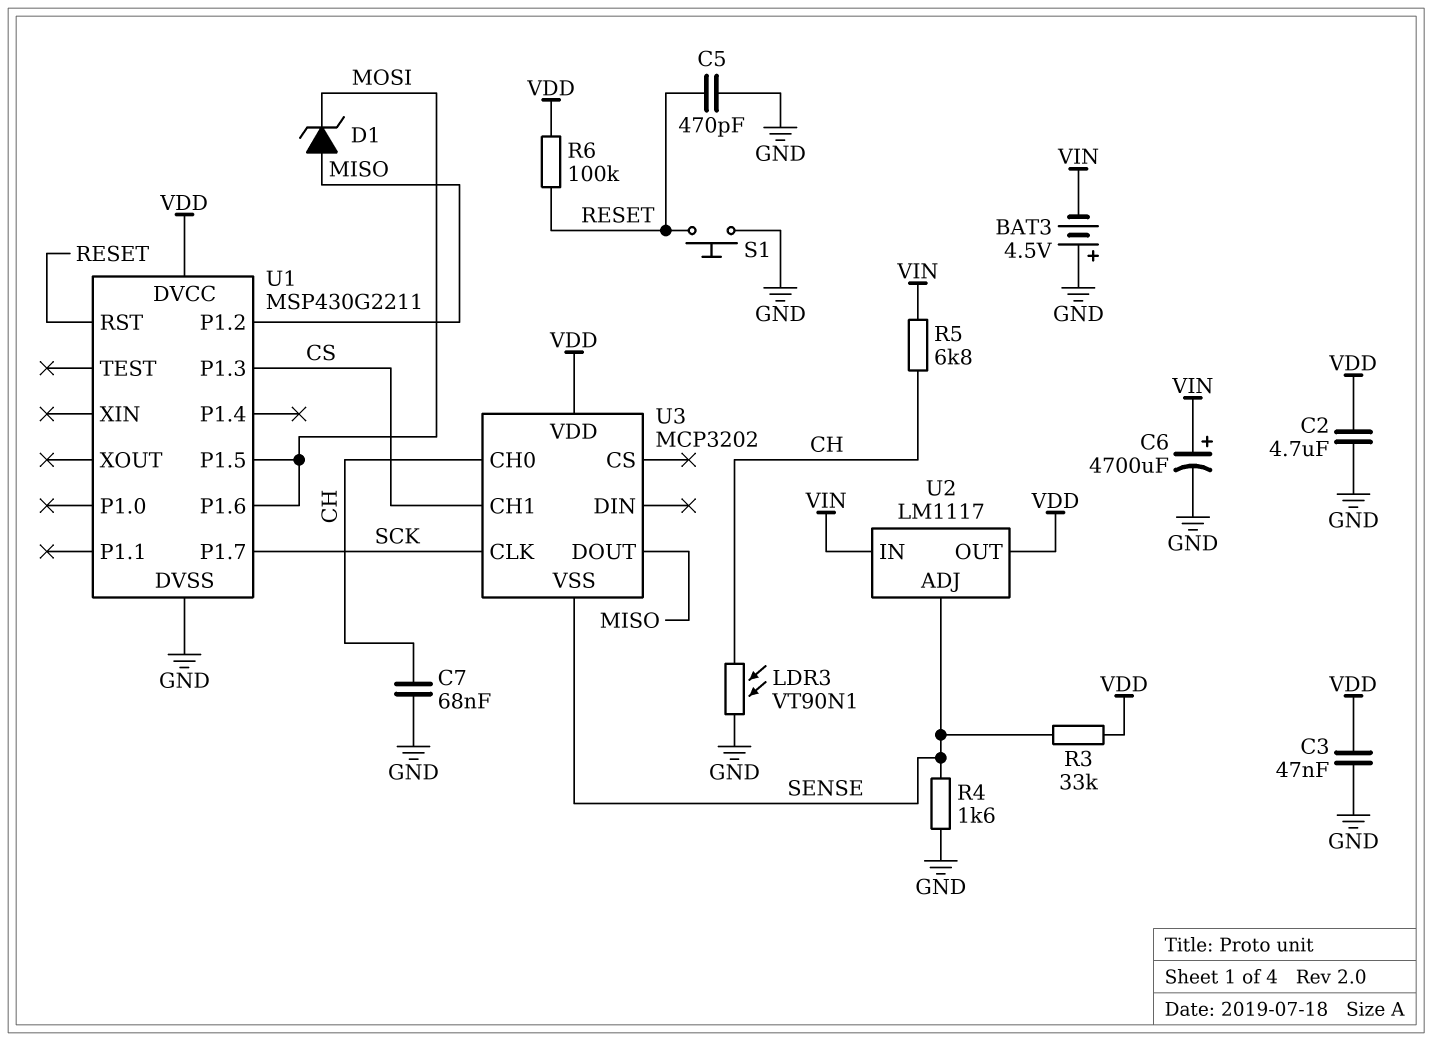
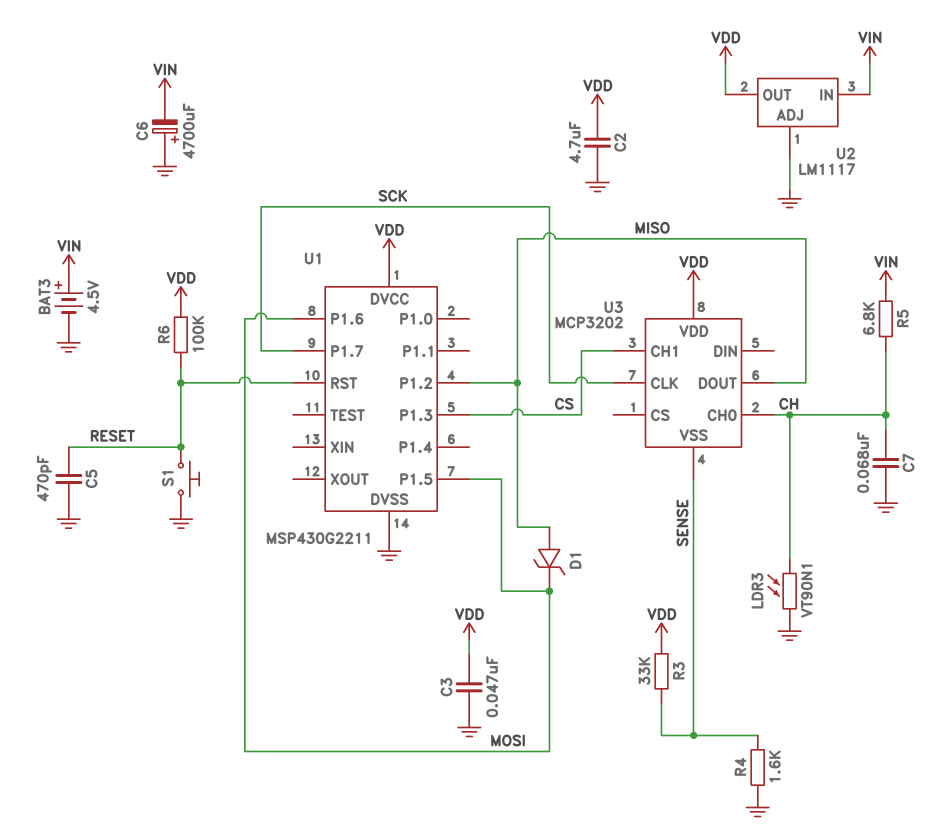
BAT3: 4.5V (plus GND, minus VIN) -> 4.5V (plus VIN, minus GND)
C6: 4700uF (plus VIN, minus GND) -> 4700uF (plus GND, minus VIN)
U2 pin ADJ: SENSE -> GND

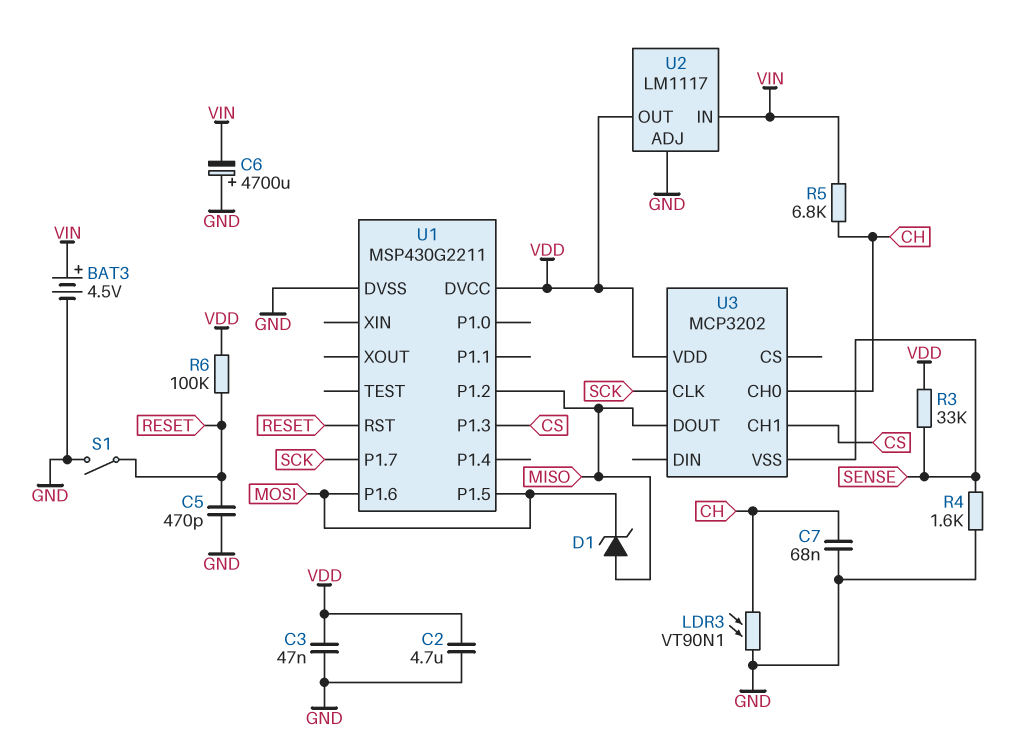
S1: button (GND, RESET) -> switch (GND, RESET)

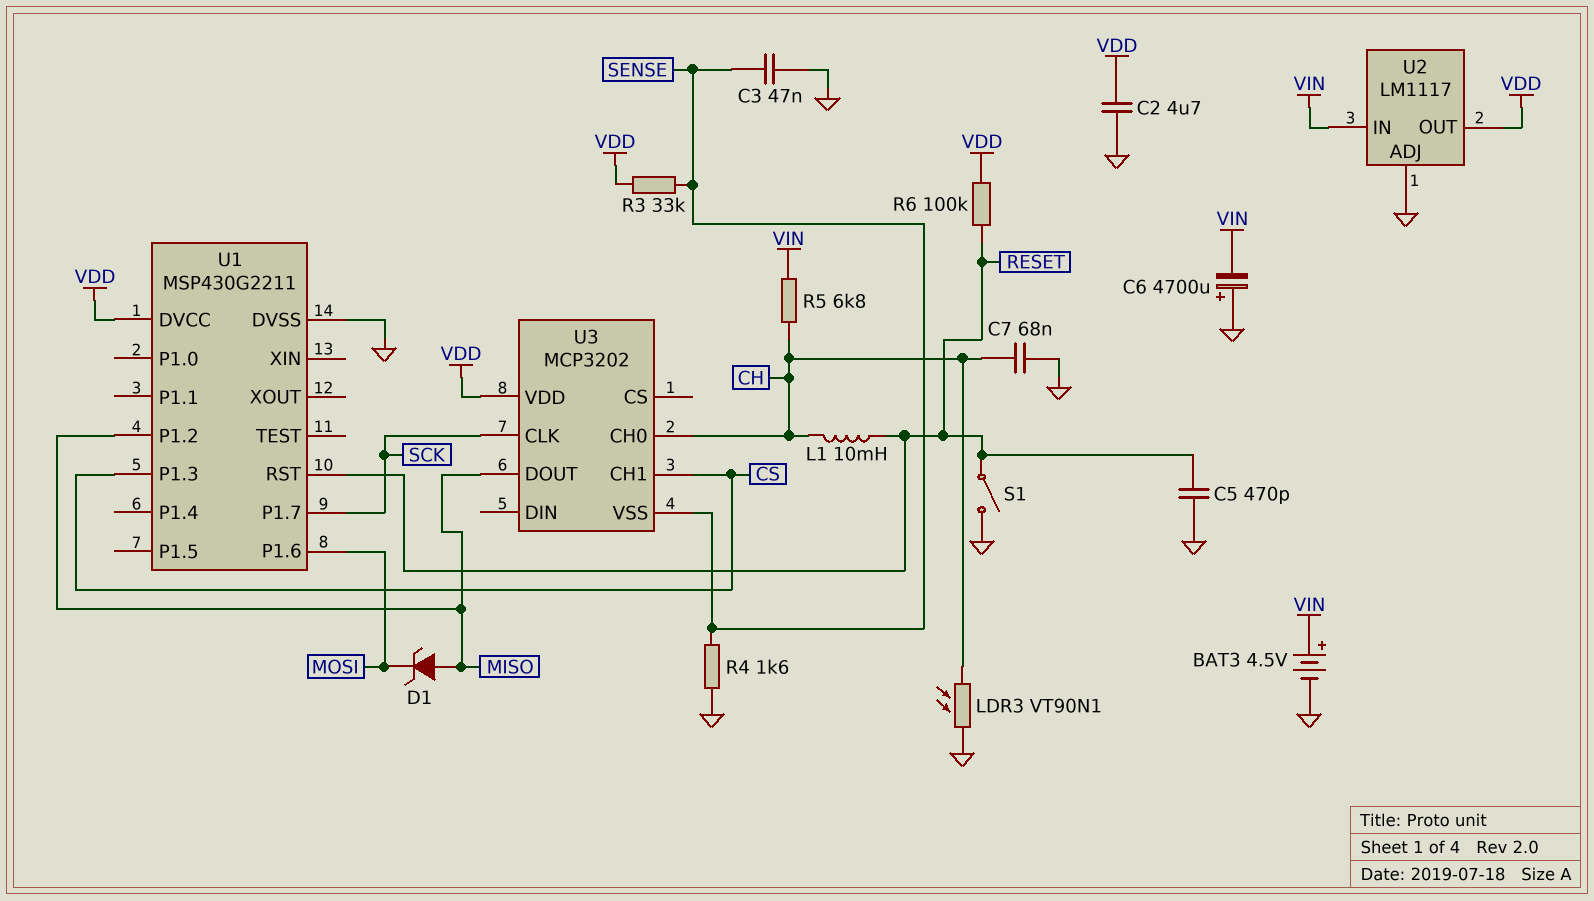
C3: 47nF (GND, VDD) -> 47nF (GND, SENSE)
L1: none -> 10mH (CH, RESET)
U1 pin P1.5: MOSI -> none

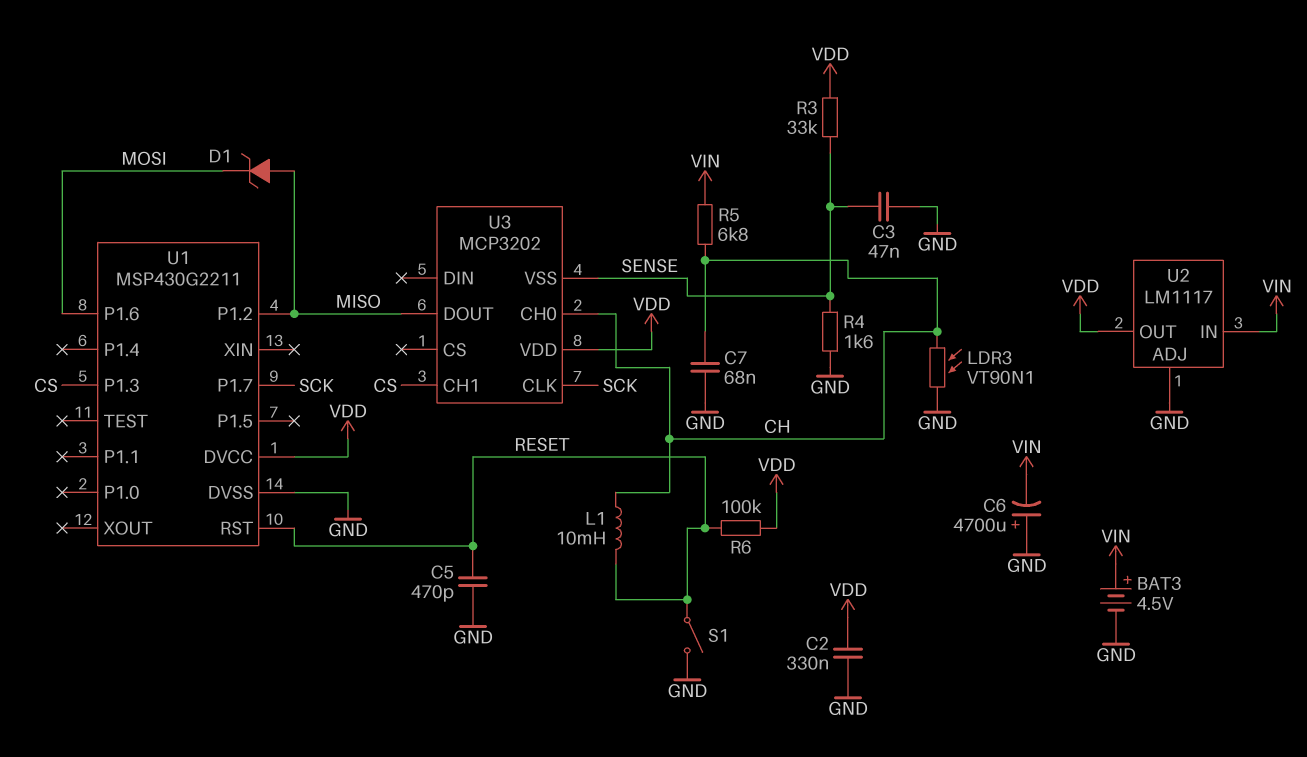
C2: 4.7uF (GND, VDD) -> 330nF (GND, VDD)

